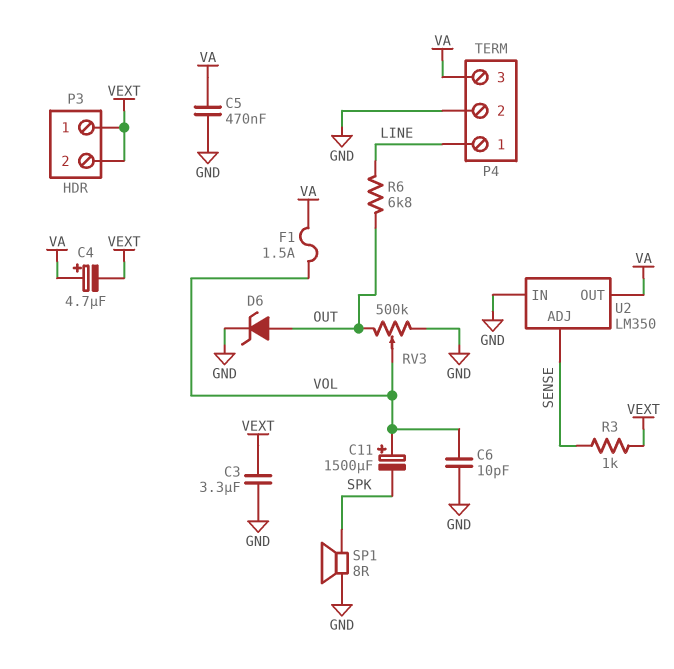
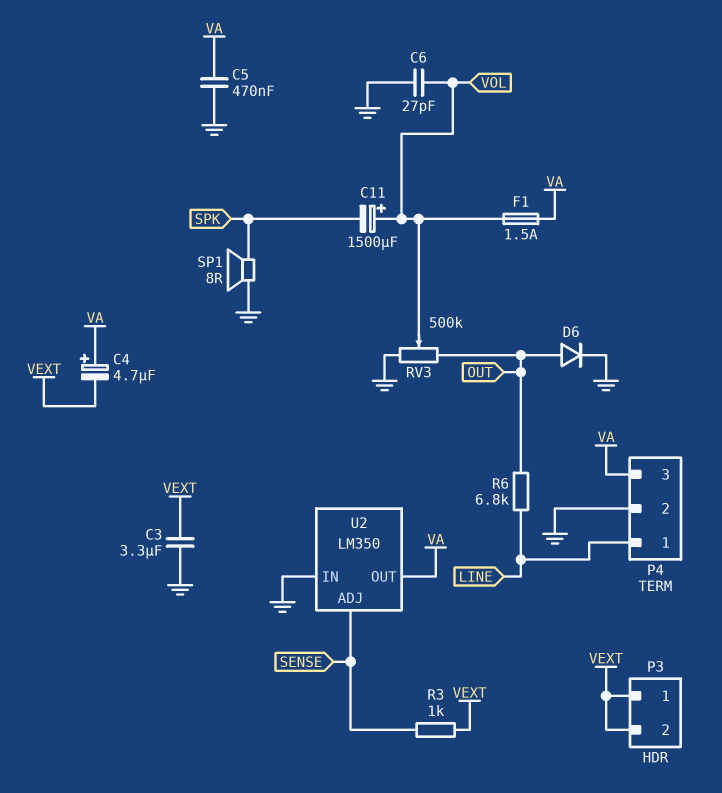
C6: 10pF (GND, VOL) -> 27pF (GND, VOL)
D6: zener (A OUT, K GND) -> diode (A OUT, K GND)

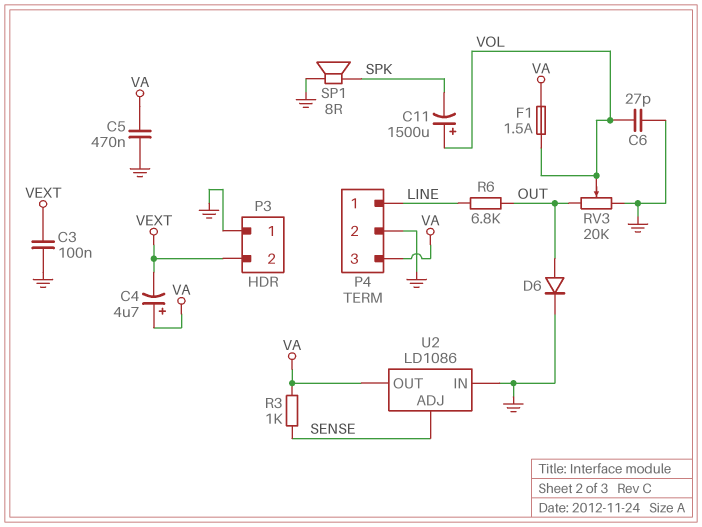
C3: 3.3uF (GND, VEXT) -> 100nF (GND, VEXT)
P3 pin 1: VEXT -> GND
R3: 1k (SENSE, VEXT) -> 1k (SENSE, VA)
RV3: 500k (GND, OUT, wiper VOL) -> 20k (GND, OUT, wiper VOL)
U2: LM350 -> LD1086

